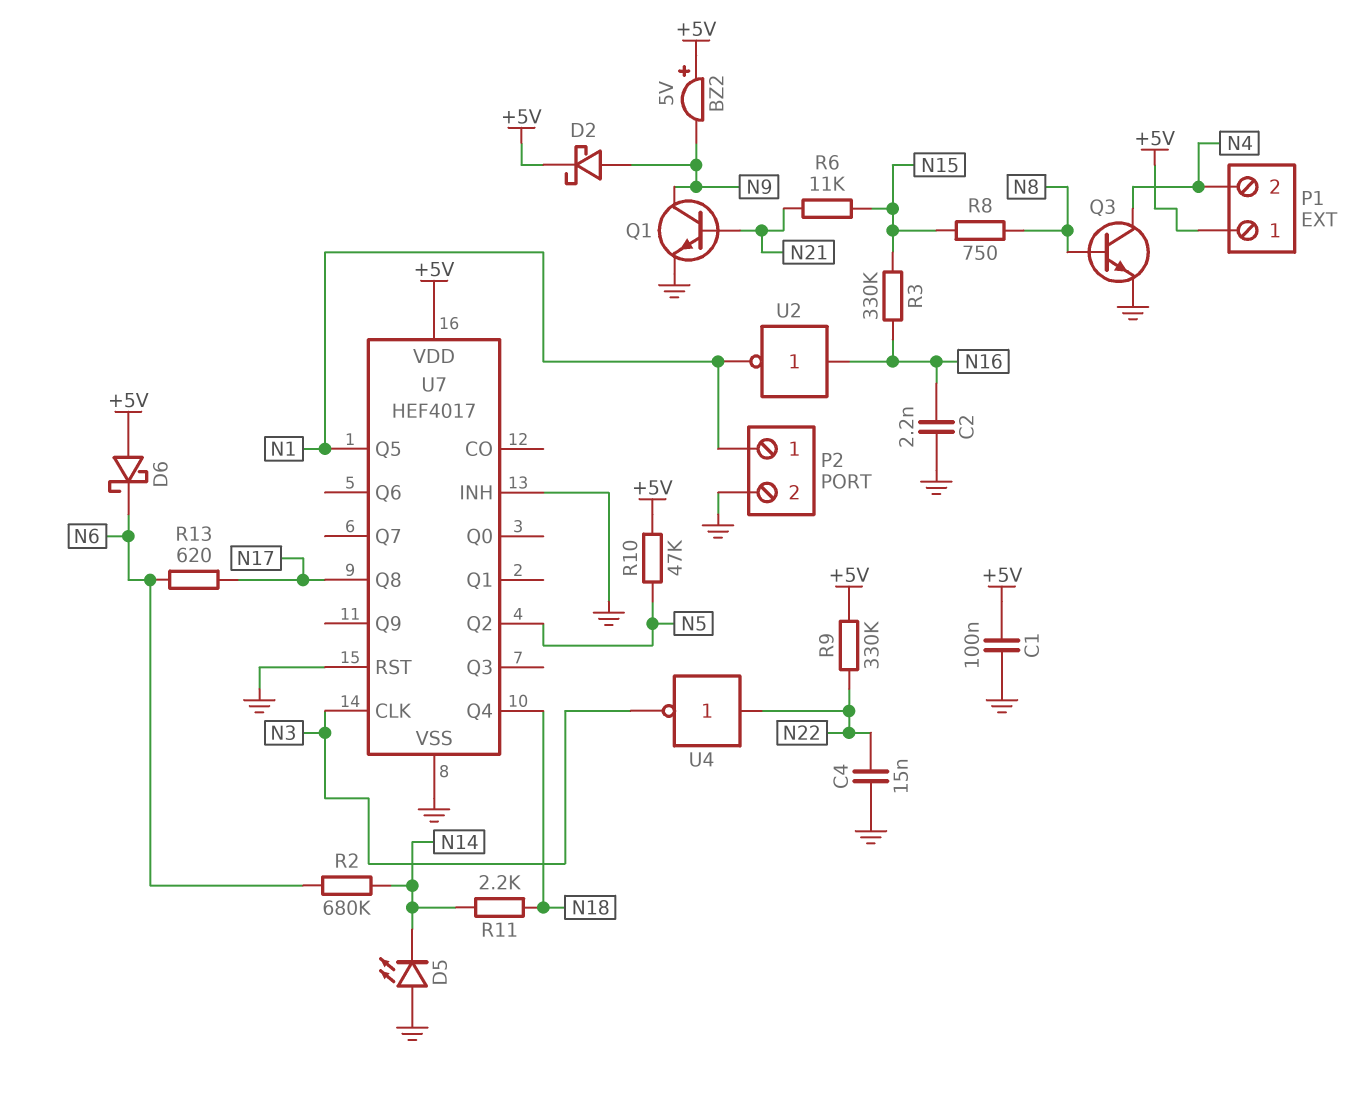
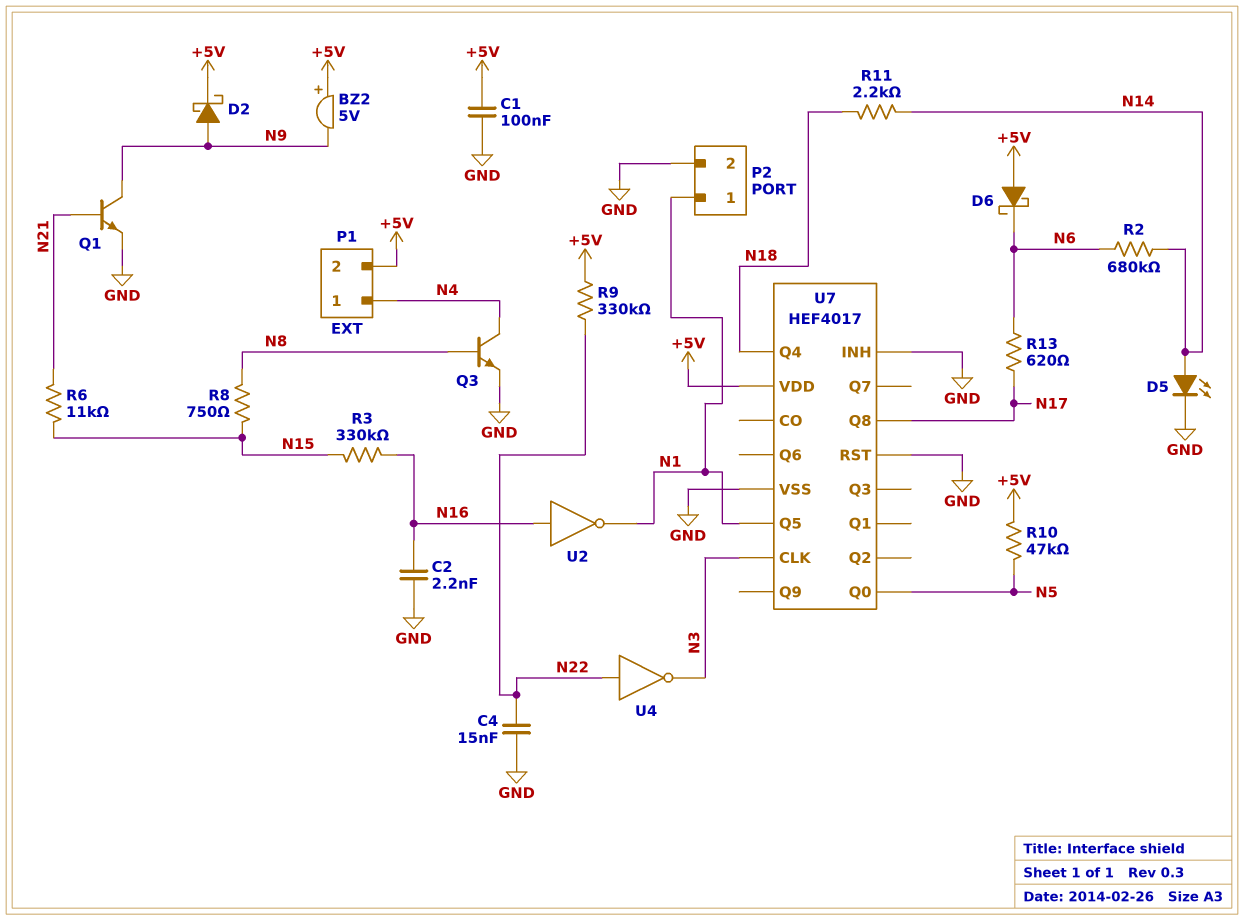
D5: LED (A GND, K N14) -> LED (A N14, K GND)
P1 pin 1: +5V -> N4
P1 pin 2: N4 -> +5V
U7 pin Q0: none -> N5
U7 pin Q2: N5 -> none

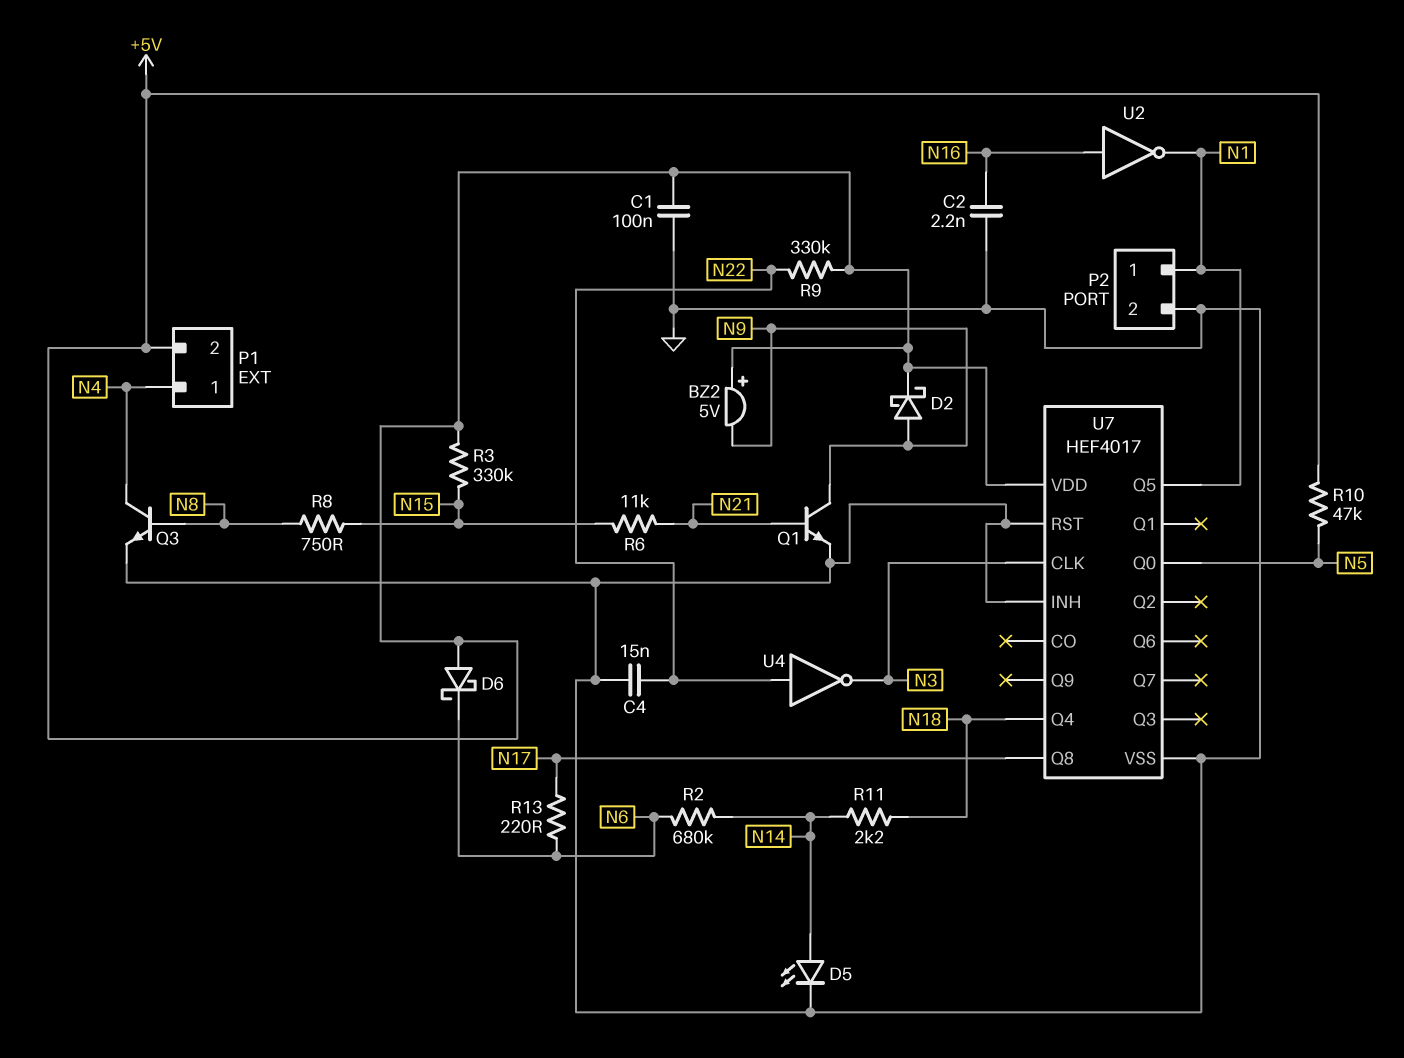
R3: 330k (N15, N16) -> 330k (+5V, N15)
R13: 620 (N6, N17) -> 220 (N6, N17)

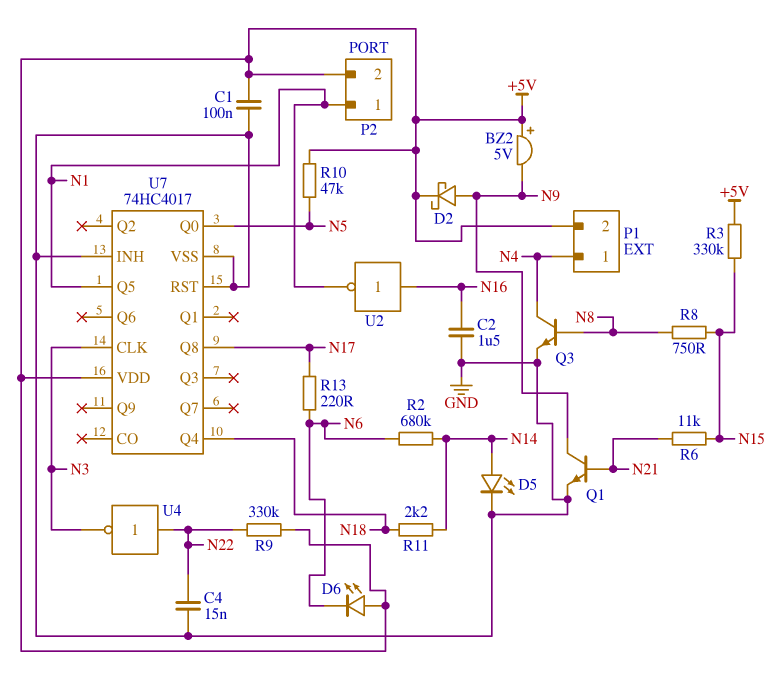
C2: 2.2nF (GND, N16) -> 1.5uF (GND, N16)
D6: schottky (A +5V, K N6) -> LED (A +5V, K N6)
P2 pin 2: GND -> +5V
U7: HEF4017 -> 74HC4017

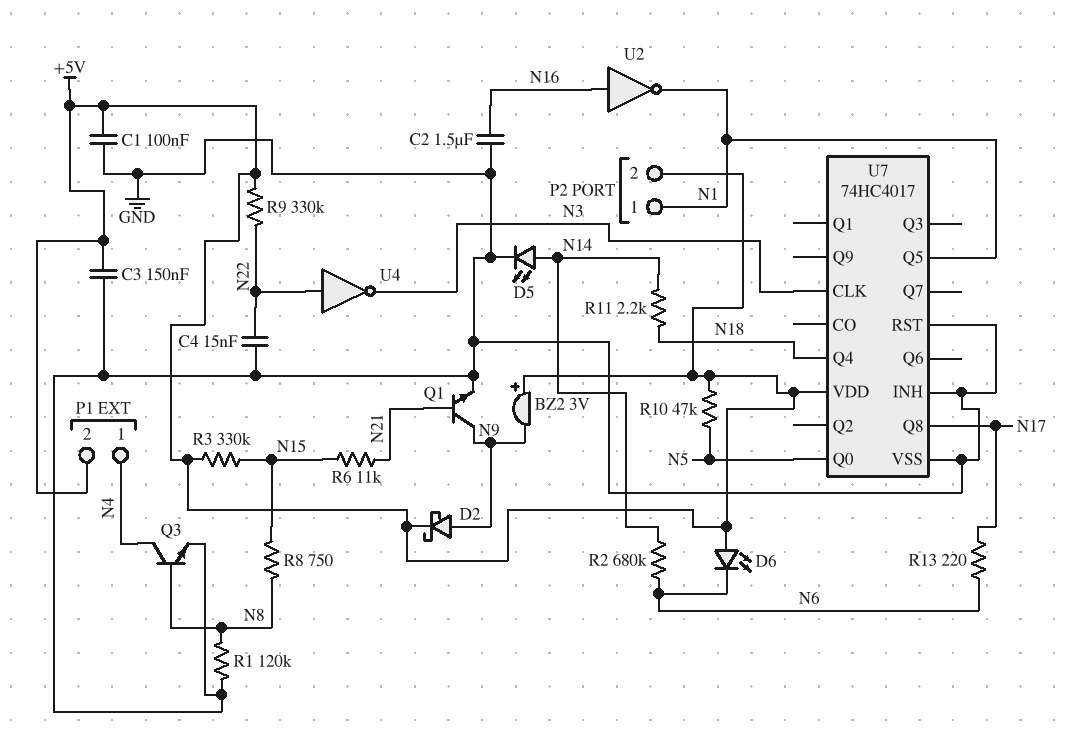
BZ2: buzzer 5V (plus +5V, minus N9) -> buzzer 3V (plus +5V, minus N9)
C3: none -> 150nF (+5V, GND)
R1: none -> 120k (GND, N8)

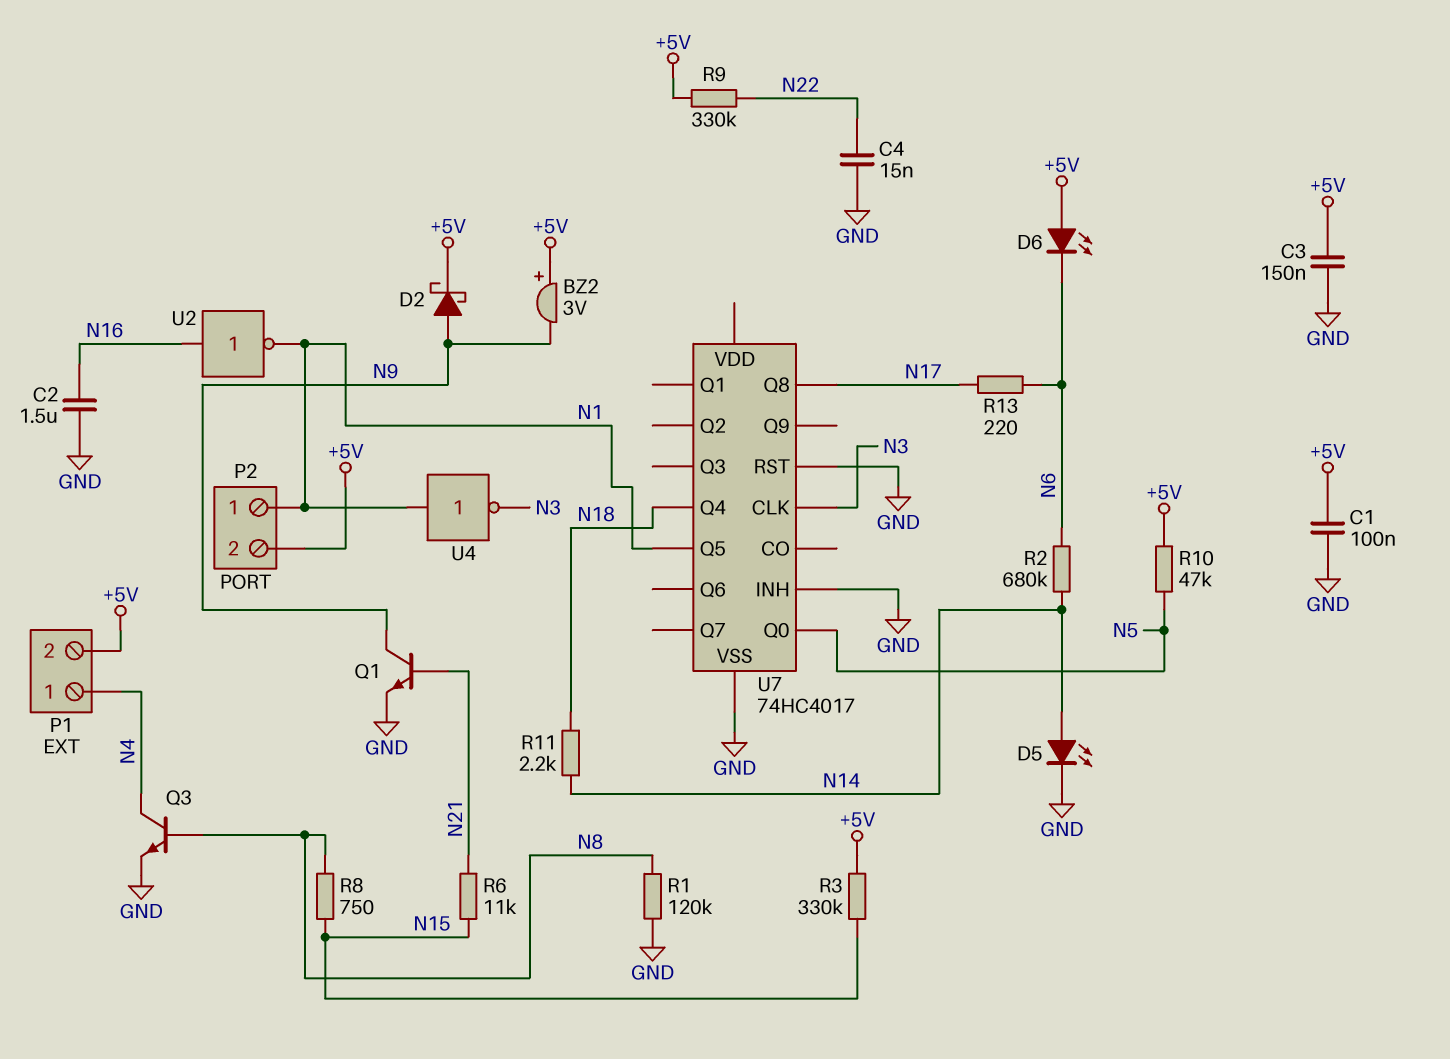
U4: NOT (in N22, out N3) -> NOT (in N1, out N3)
U7 pin VDD: +5V -> none

